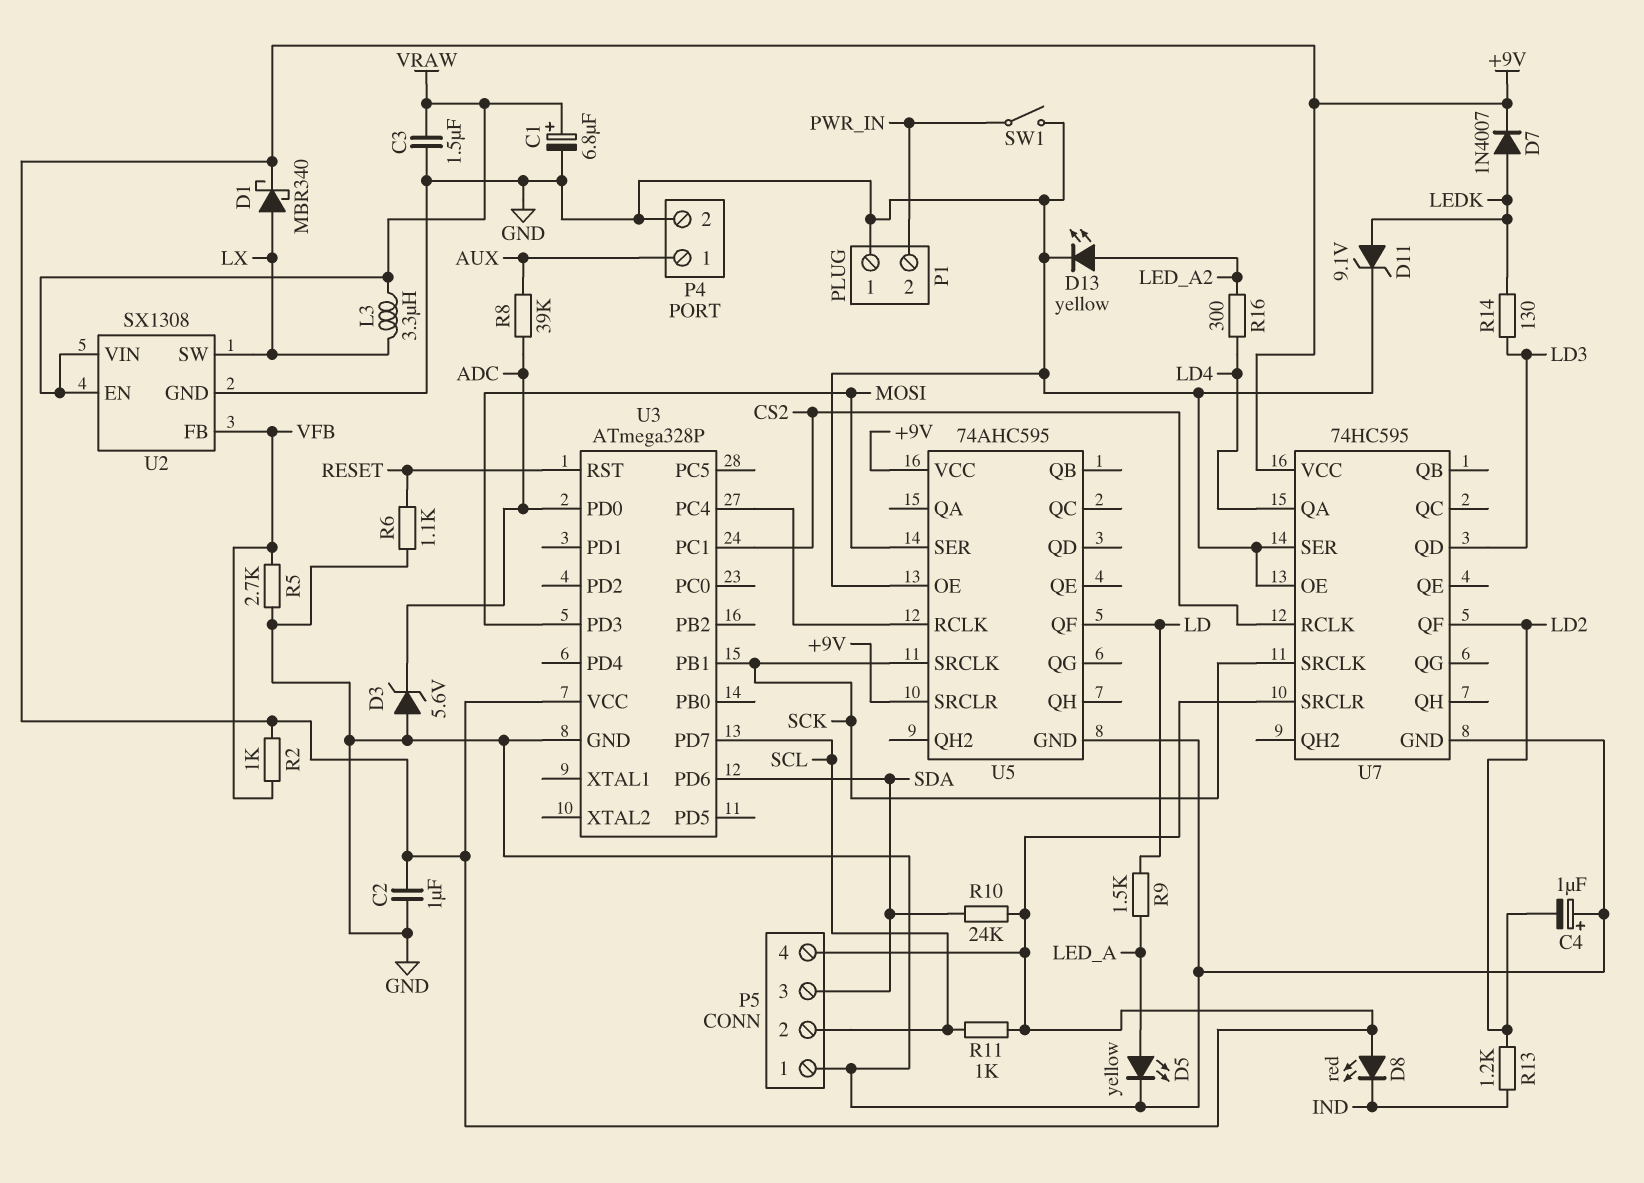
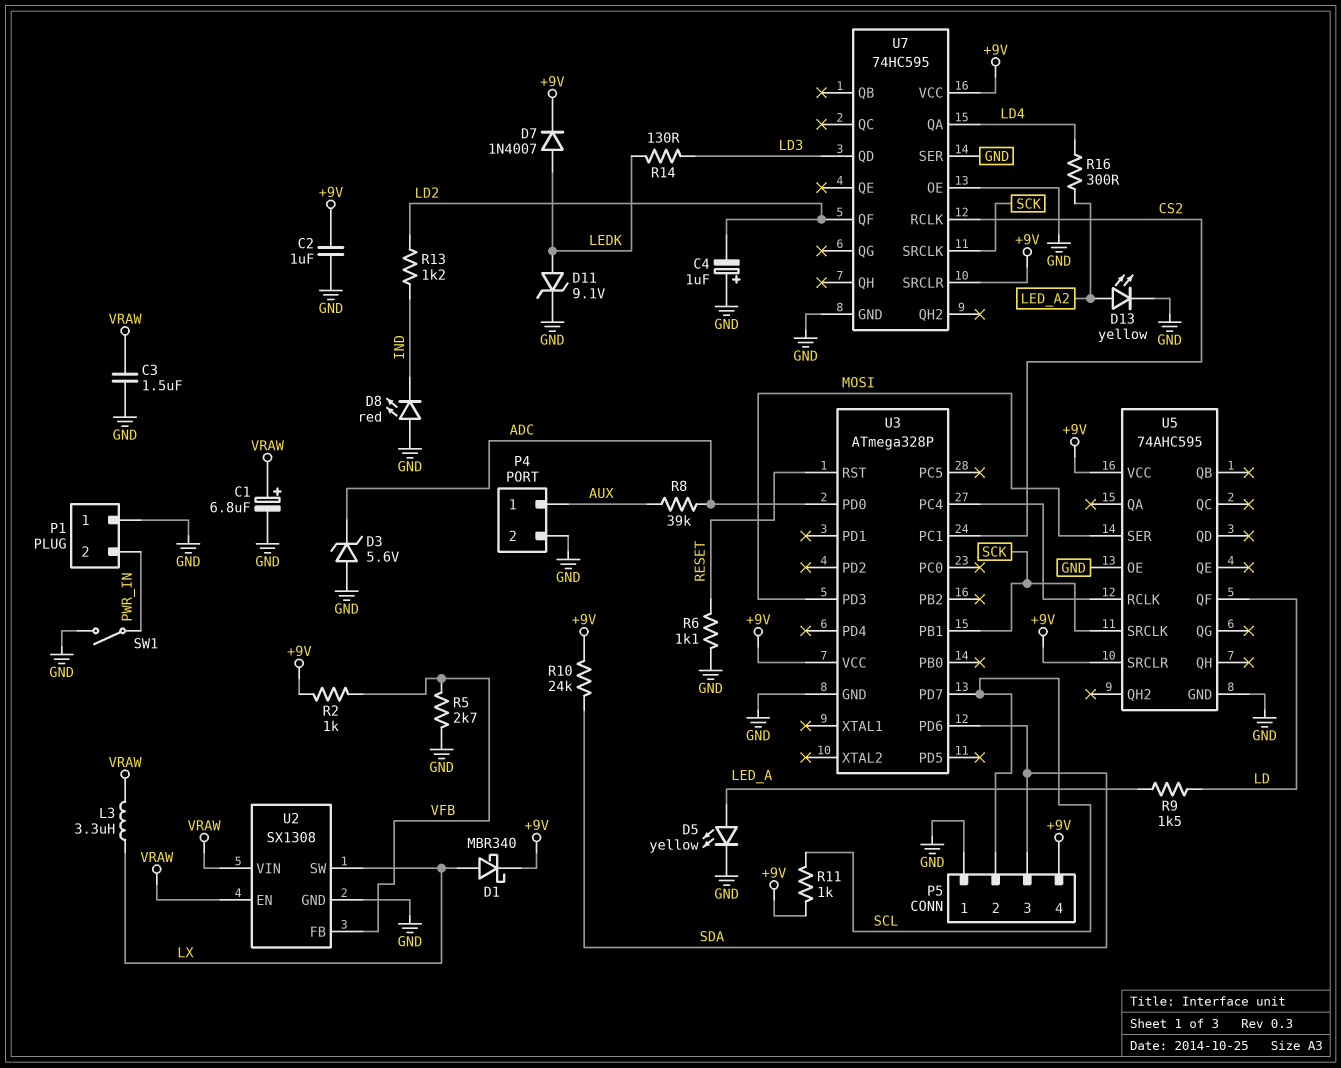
D8: LED red (A +9V, K IND) -> LED red (A GND, K IND)

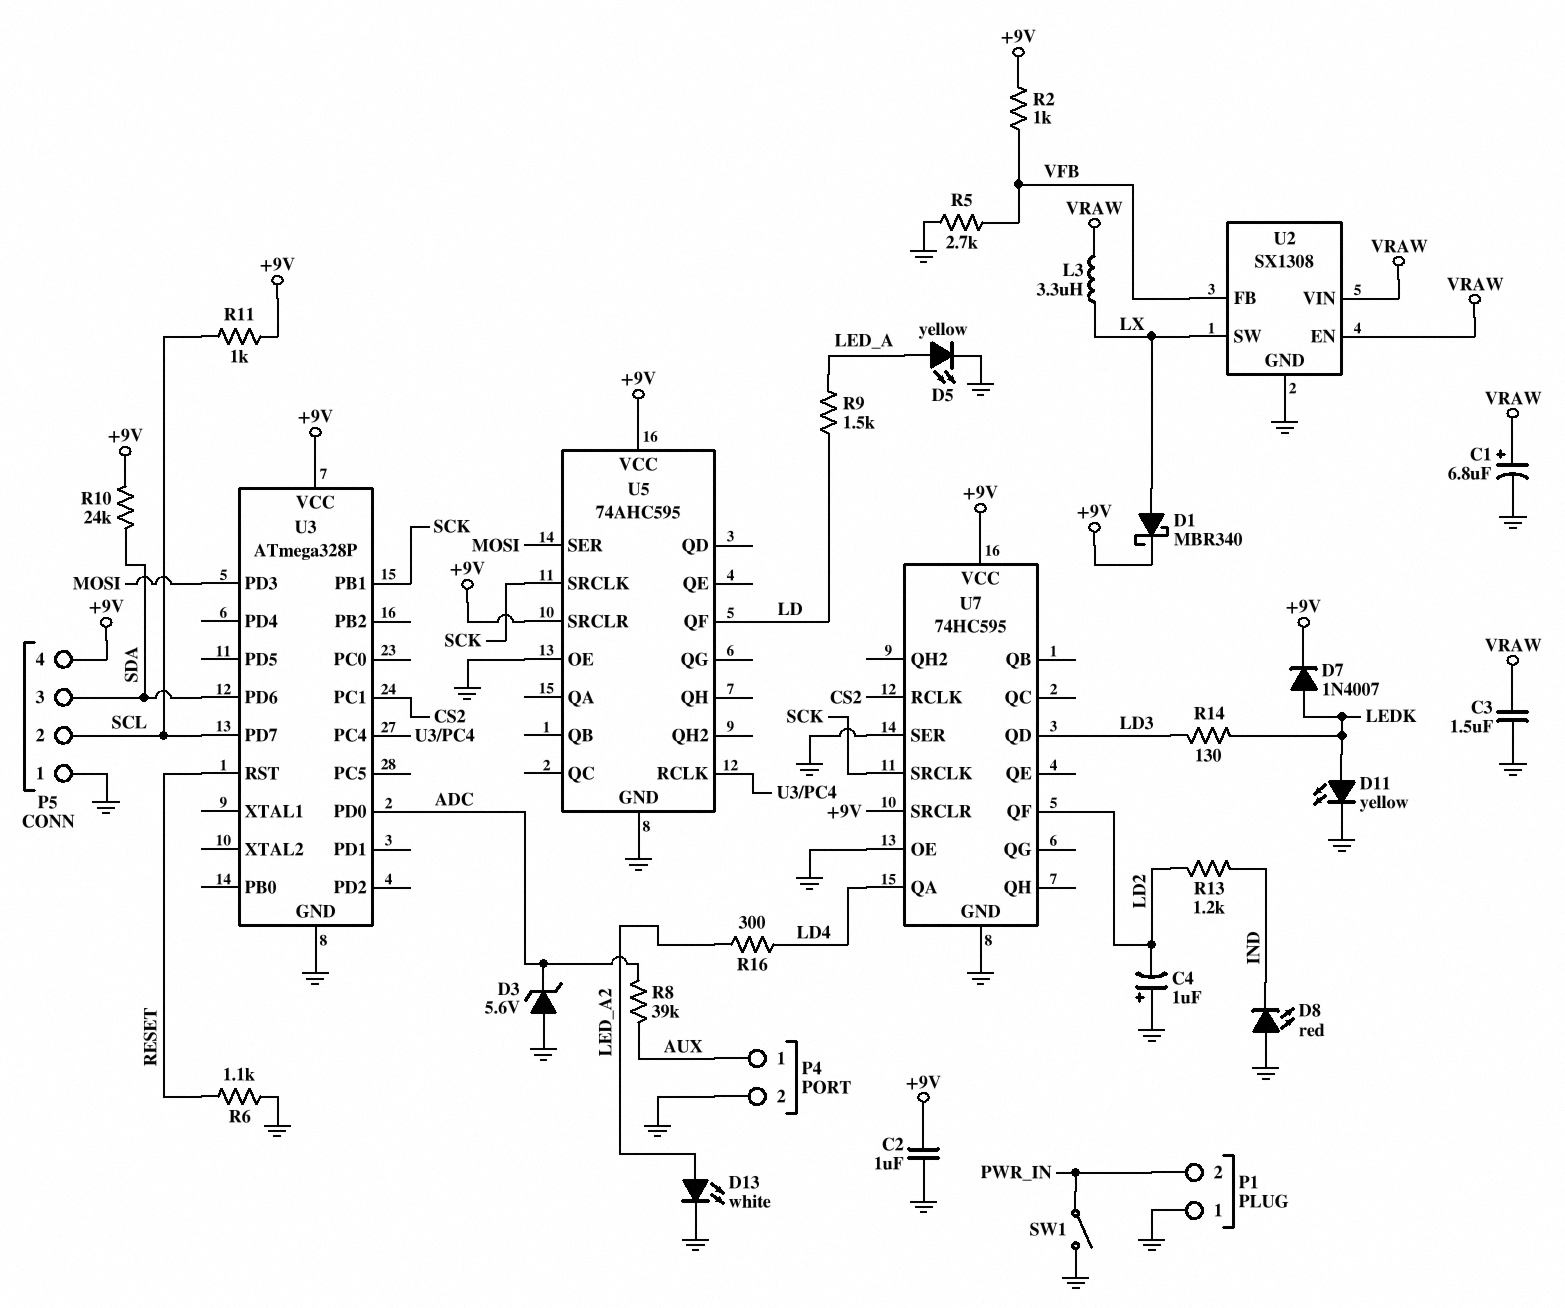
D11: zener 9.1V (A LEDK, K GND) -> LED yellow (A LEDK, K GND)
D13: LED yellow (A LED_A2, K GND) -> LED white (A LED_A2, K GND)

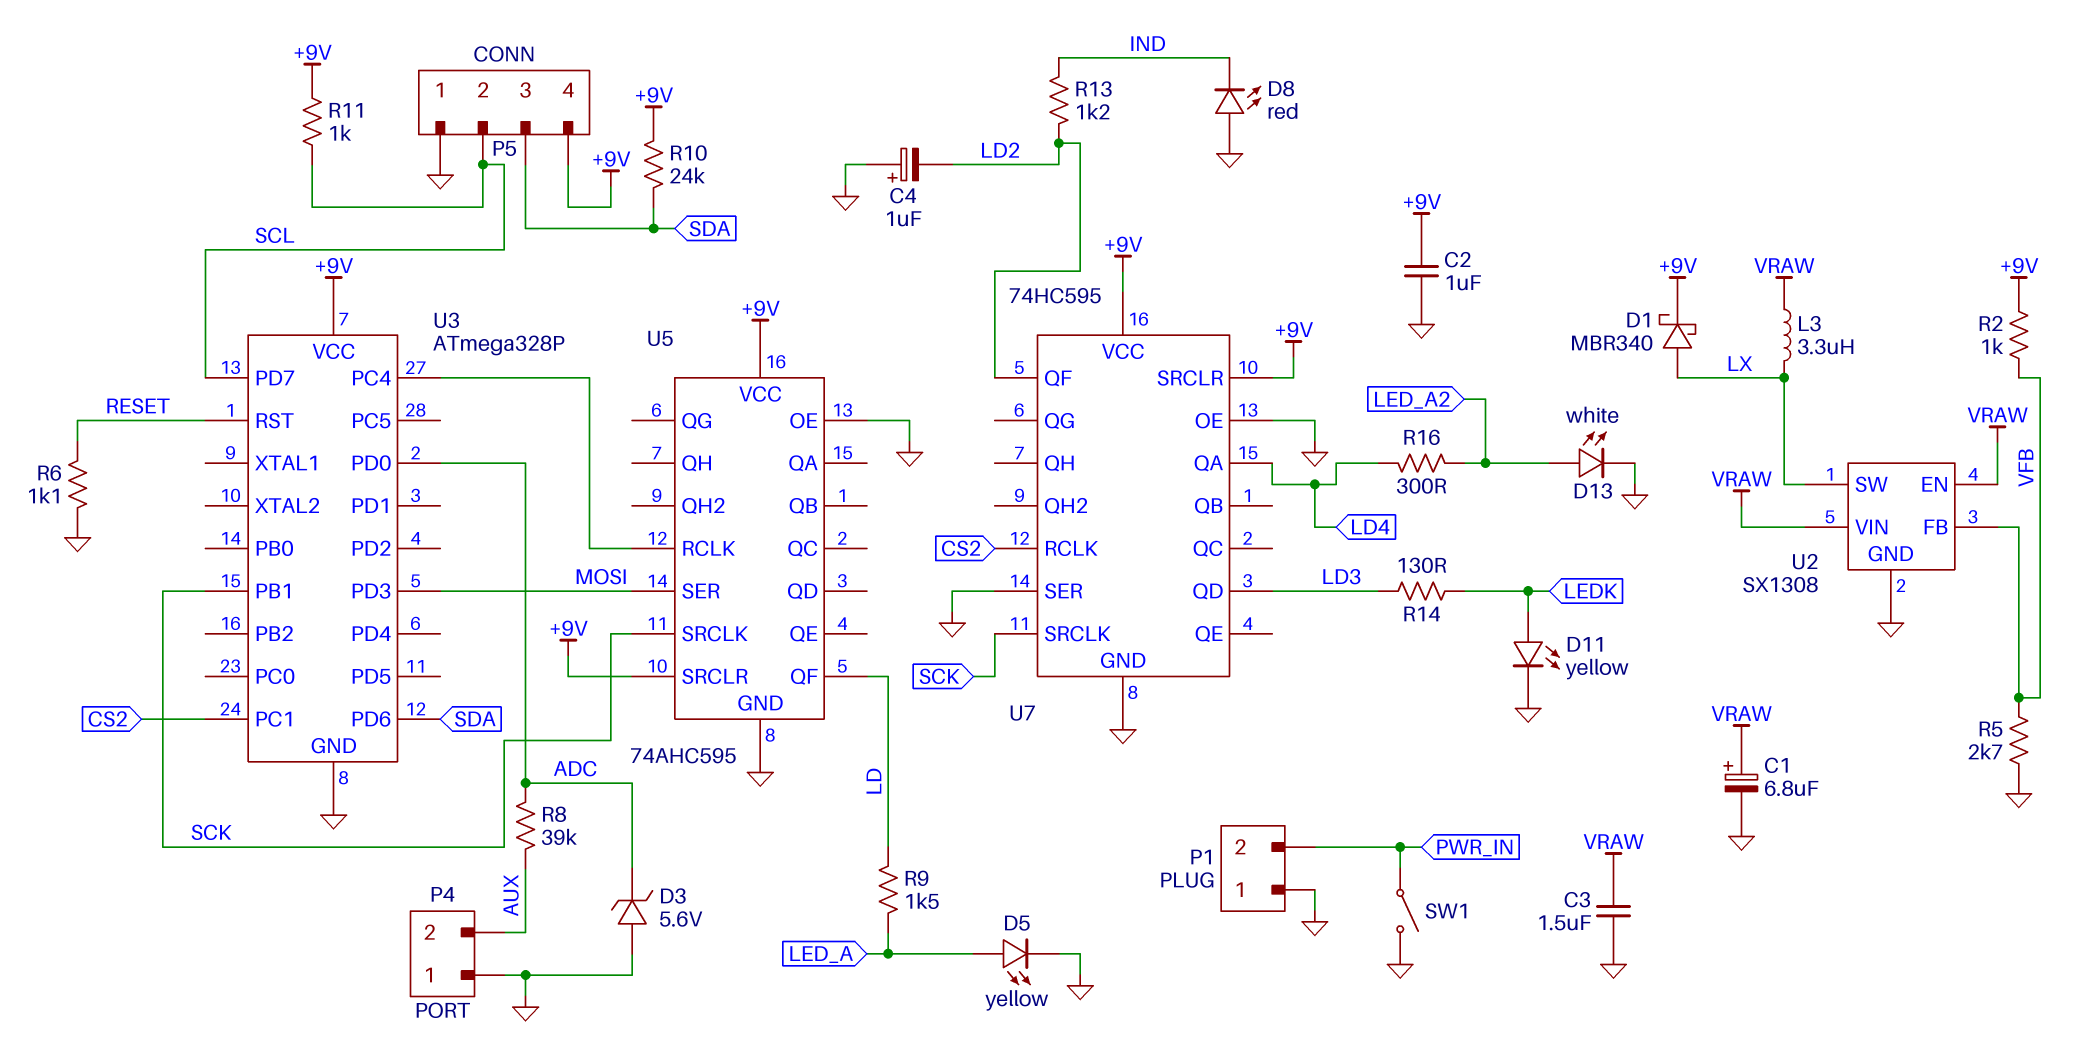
D7: diode 1N4007 (A LEDK, K +9V) -> none
P4 pin 1: AUX -> GND
P4 pin 2: GND -> AUX

